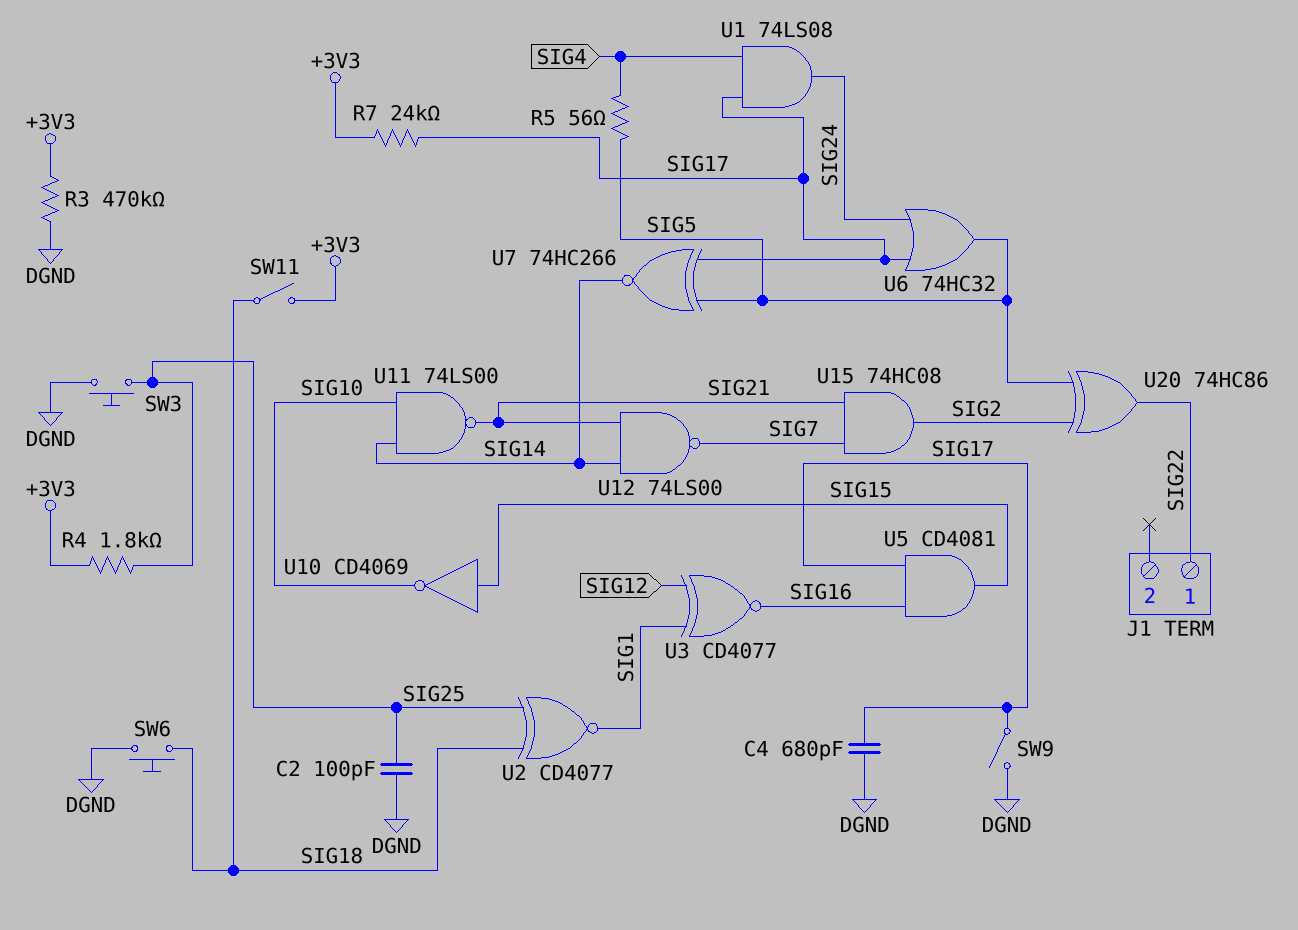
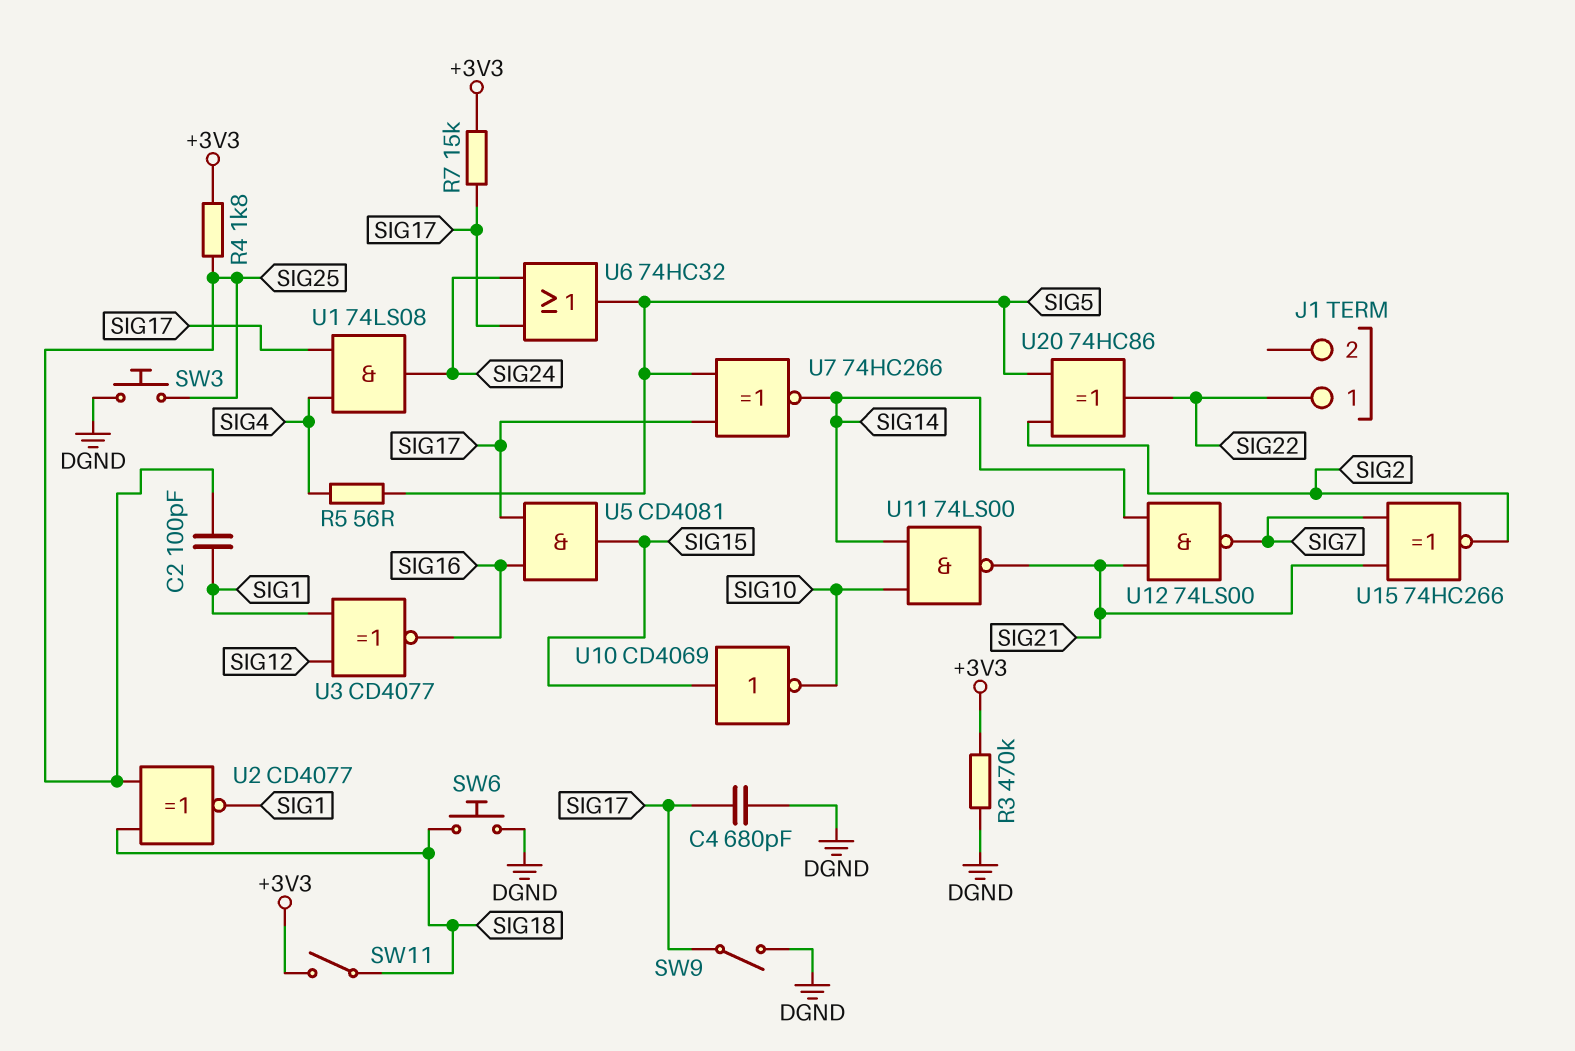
C2: 100pF (DGND, SIG25) -> 100pF (SIG1, SIG25)
R7: 24k (+3V3, SIG17) -> 15k (+3V3, SIG17)
U15: AND 74HC08 (in SIG7, in SIG21, out SIG2) -> XNOR 74HC266 (in SIG7, in SIG21, out SIG2)

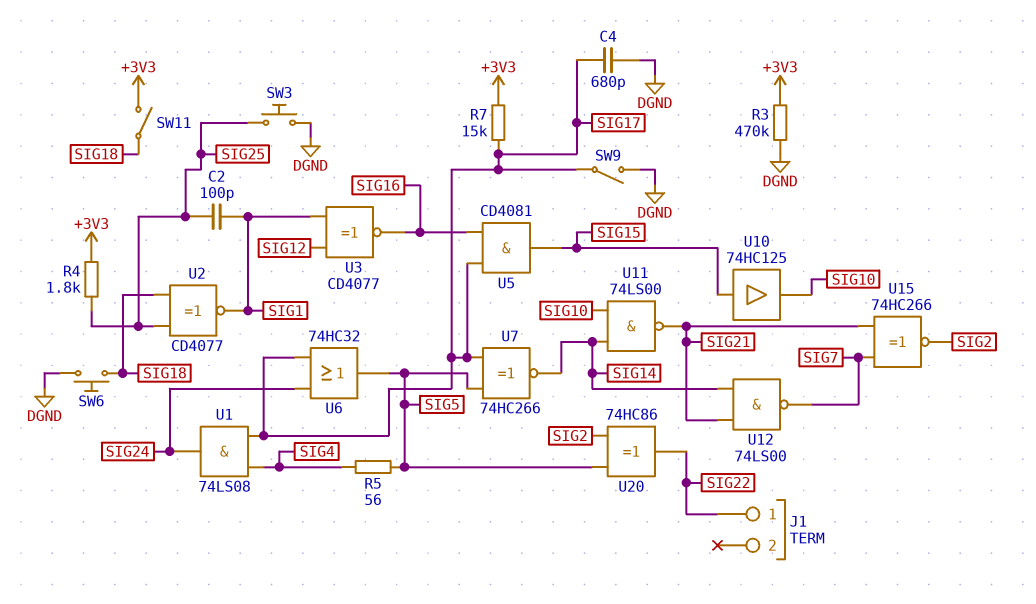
U10: NOT CD4069 (in SIG15, out SIG10) -> buffer 74HC125 (in SIG15, out SIG10)

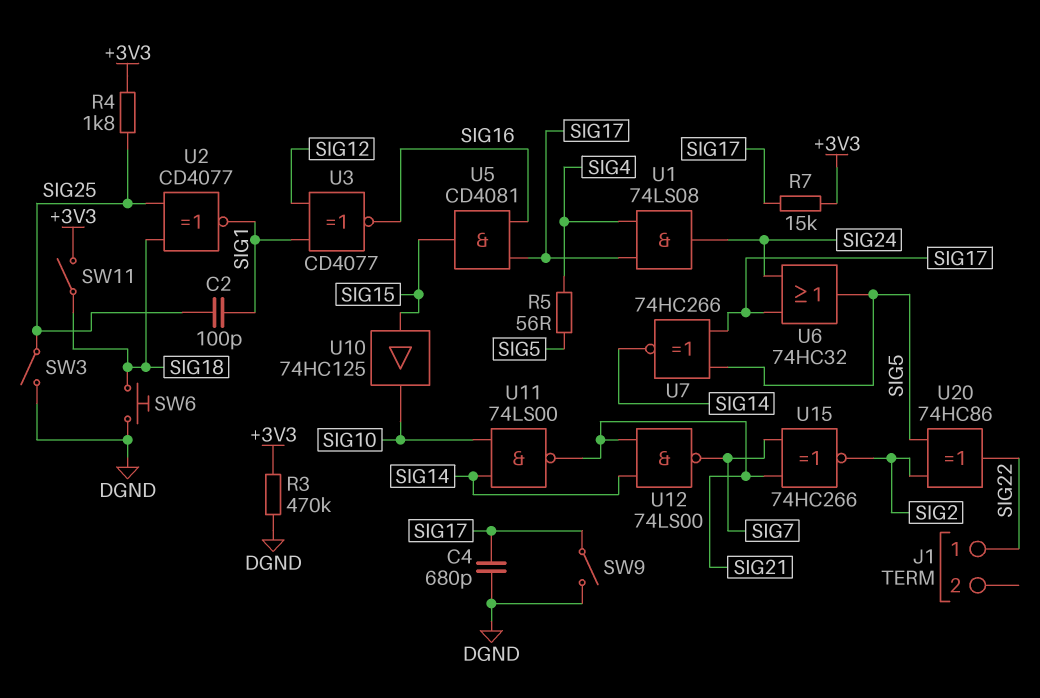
SW3: button (DGND, SIG25) -> switch (DGND, SIG25)

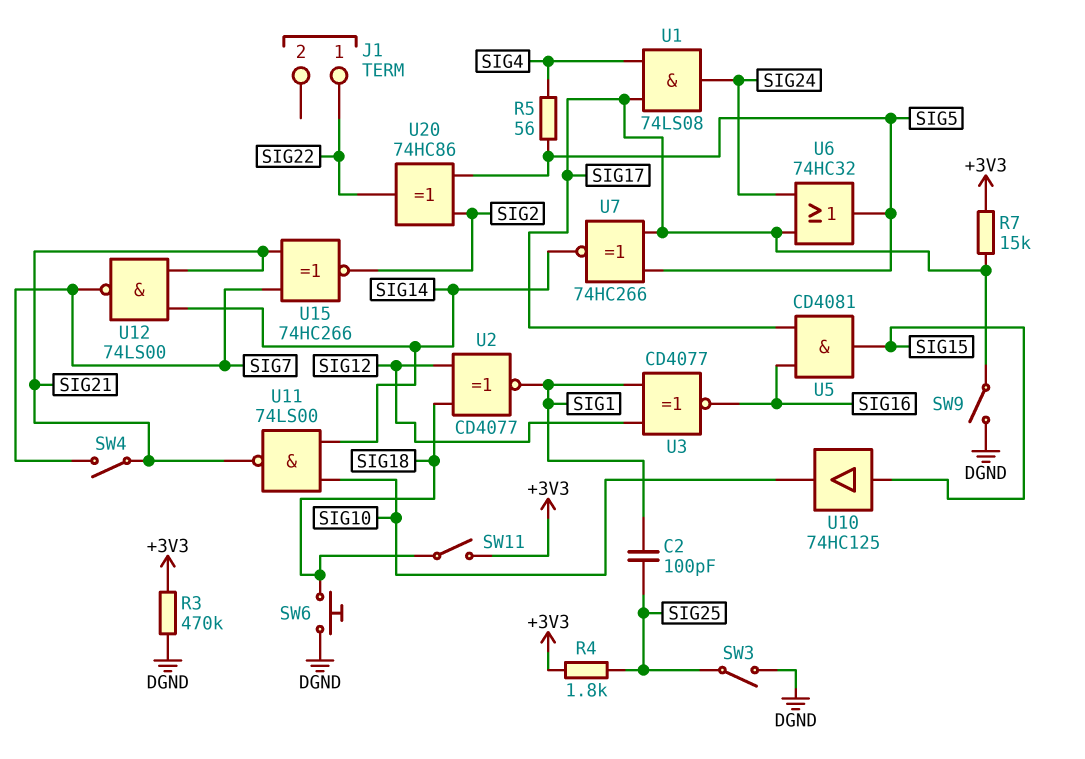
C4: 680pF (DGND, SIG17) -> none
SW4: none -> switch (SIG7, SIG21)
U2: XNOR CD4077 (in SIG18, in SIG25, out SIG1) -> XNOR CD4077 (in SIG12, in SIG18, out SIG1)

